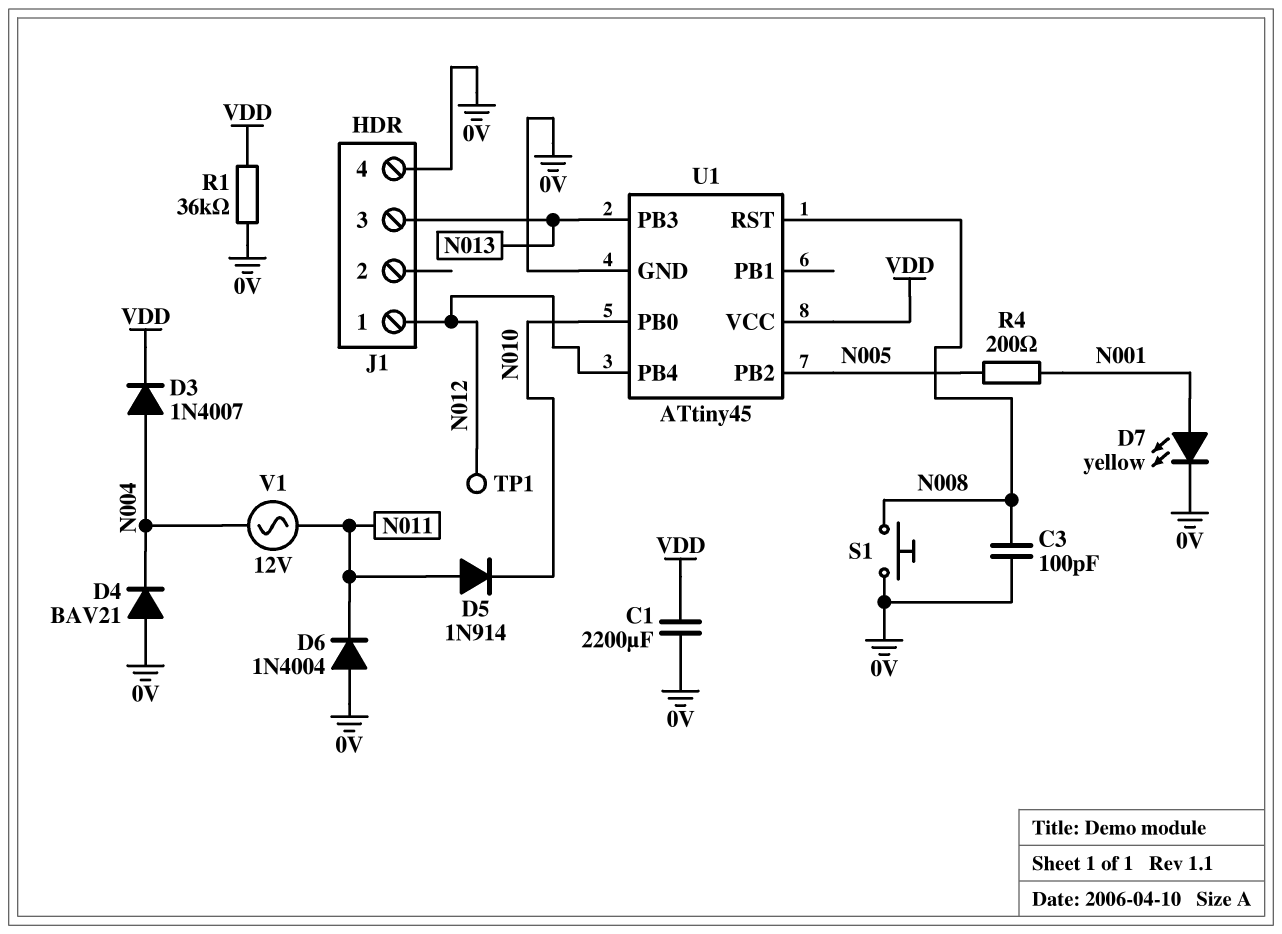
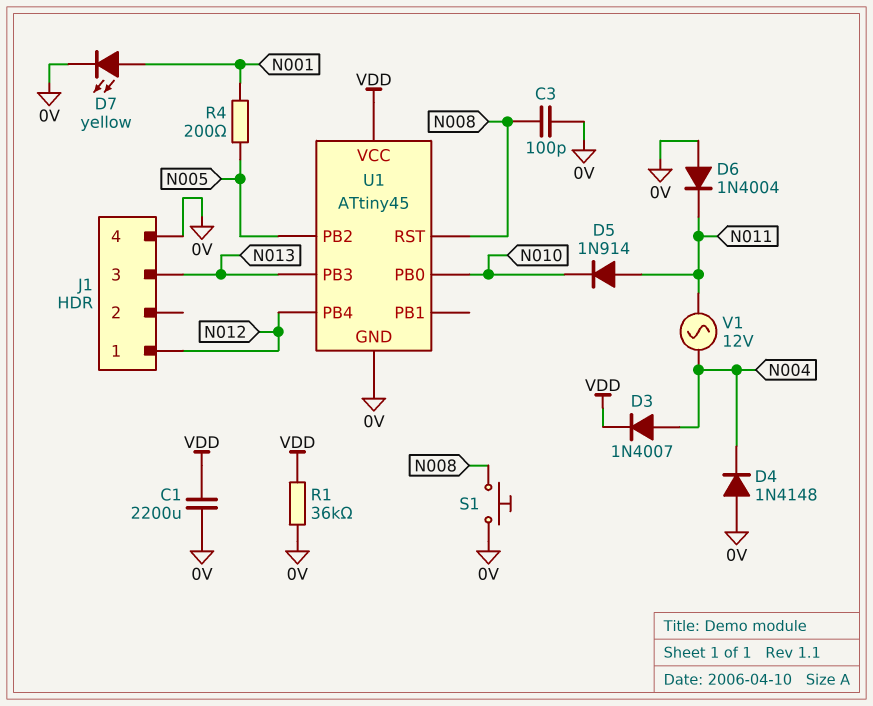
D4: diode BAV21 (A 0V, K N004) -> diode 1N4148 (A 0V, K N004)
TP1: test point (N012) -> none

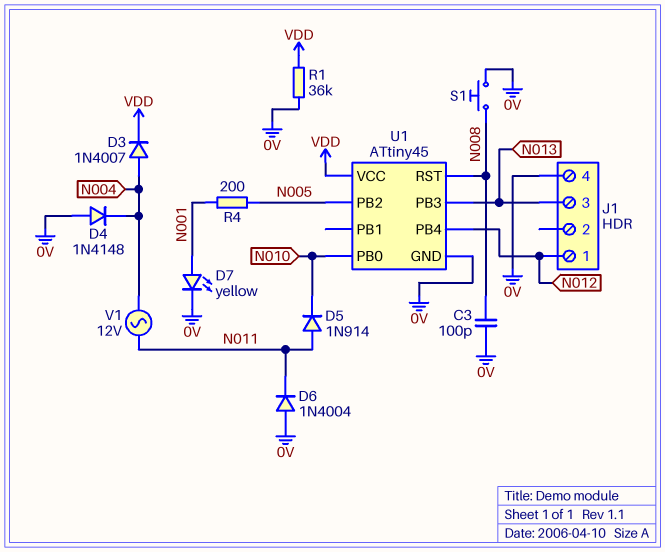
C1: 2200uF (0V, VDD) -> none

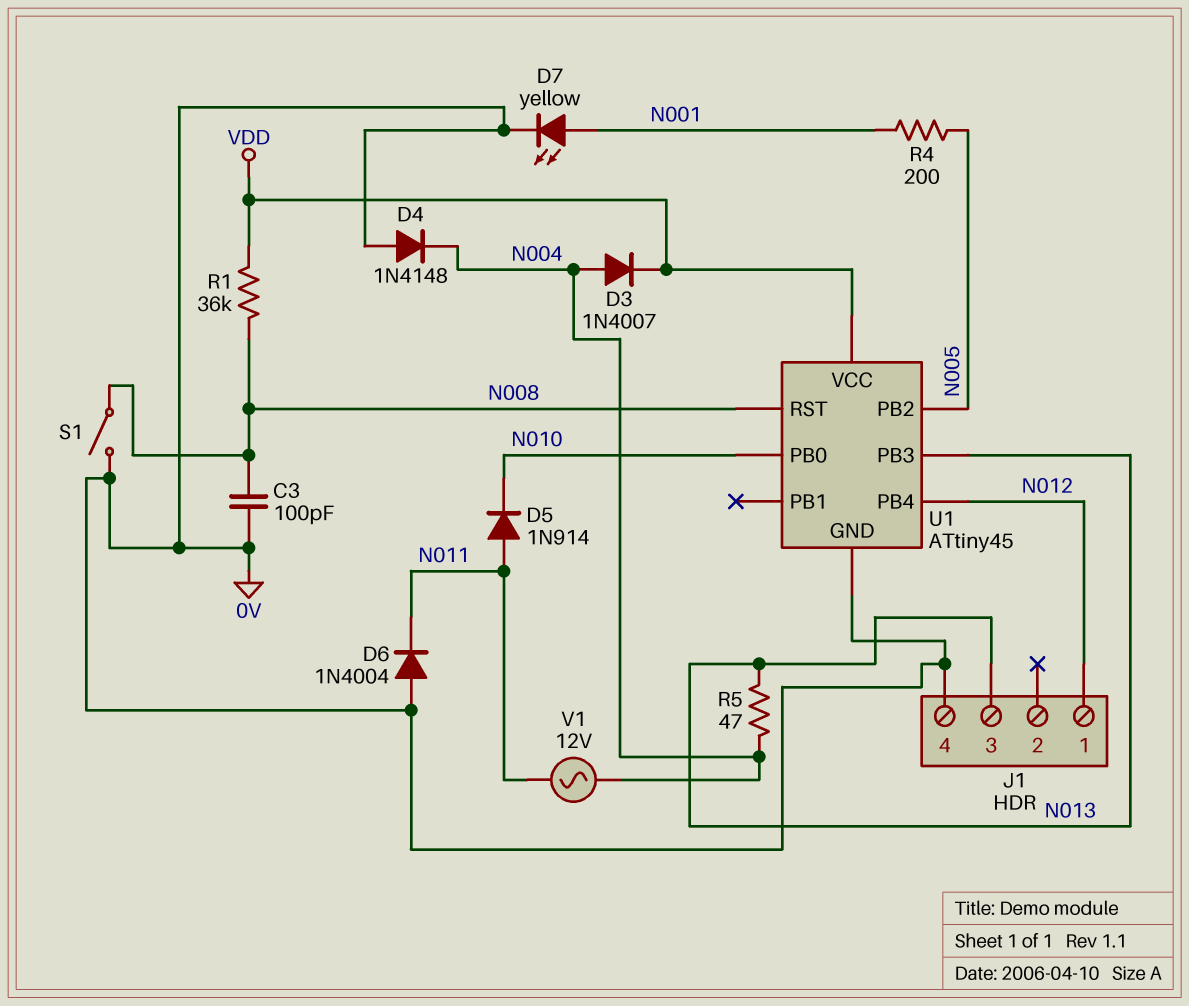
R1: 36k (0V, VDD) -> 36k (N008, VDD)
R5: none -> 47 (N004, N013)
S1: button (0V, N008) -> switch (0V, N008)

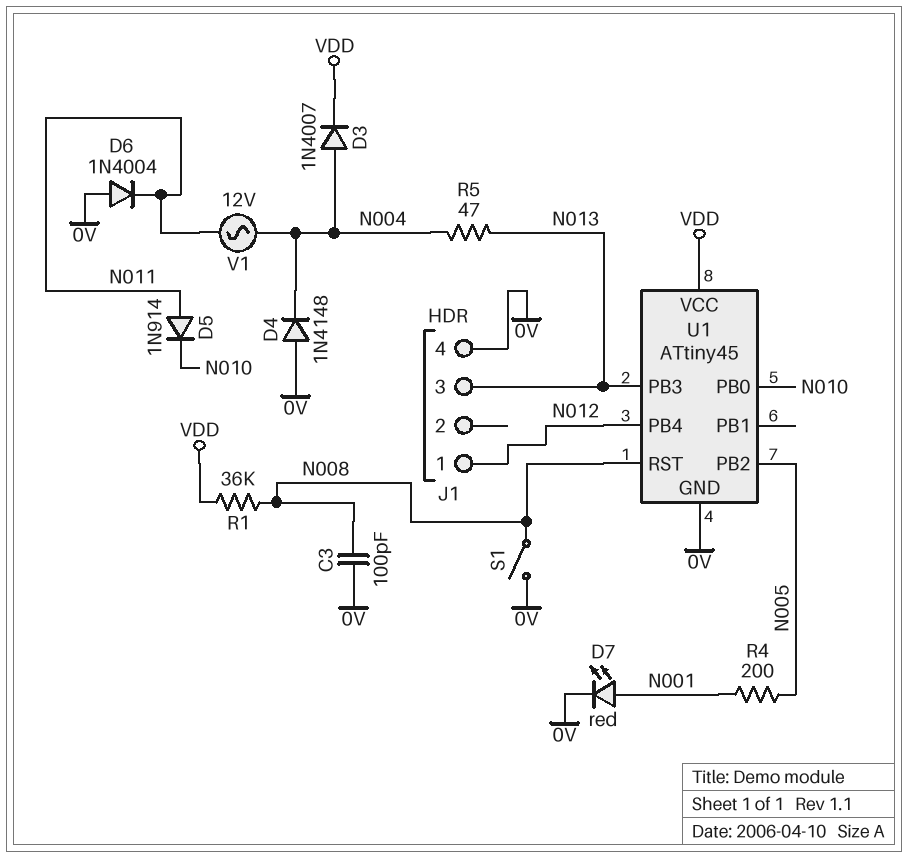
D7: LED yellow (A N001, K 0V) -> LED red (A N001, K 0V)

